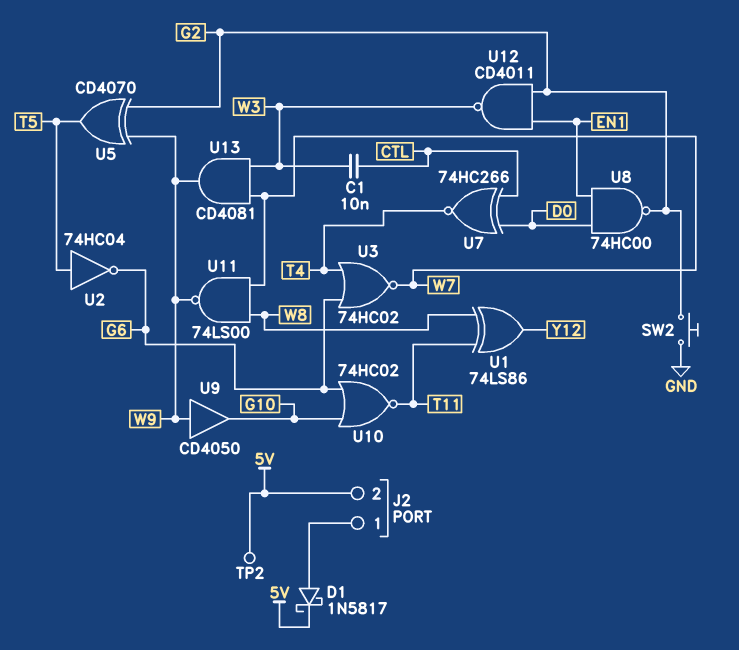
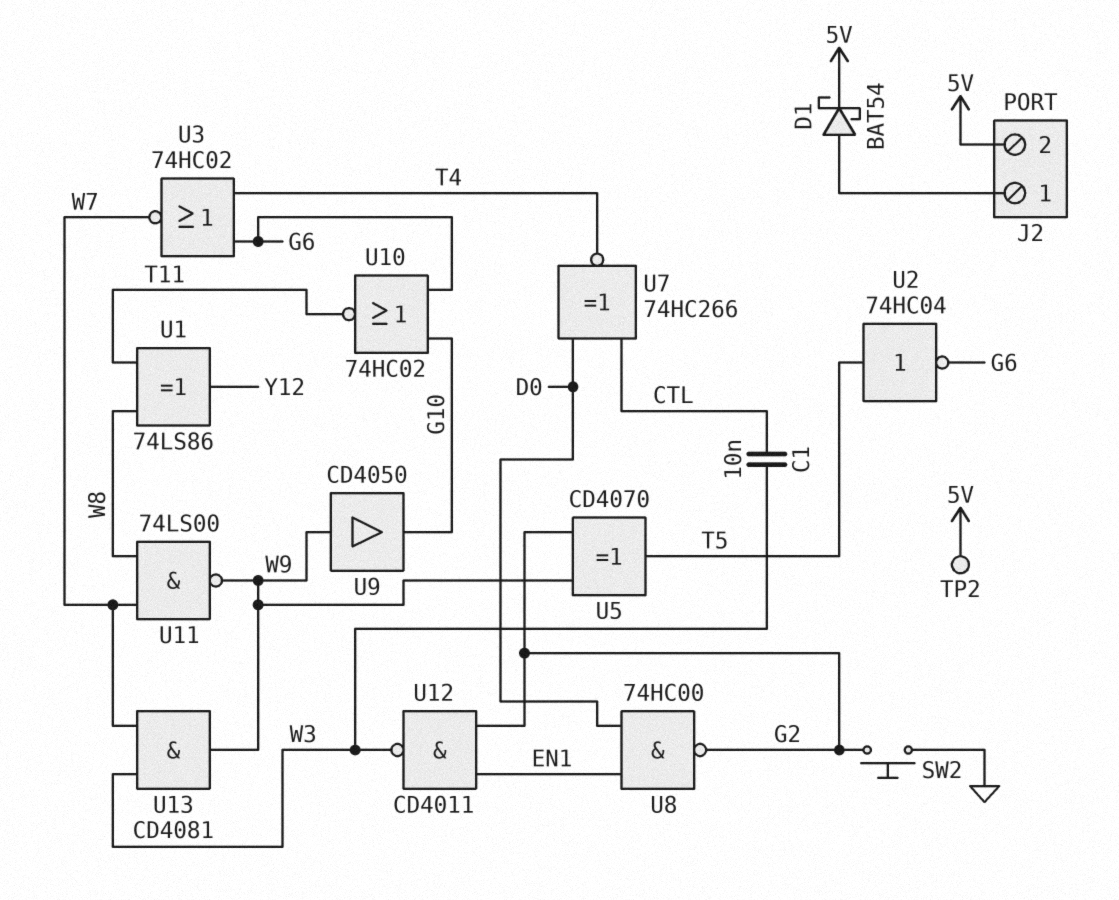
D1: schottky 1N5817 (A J2/1, K 5V) -> schottky BAT54 (A J2/1, K 5V)

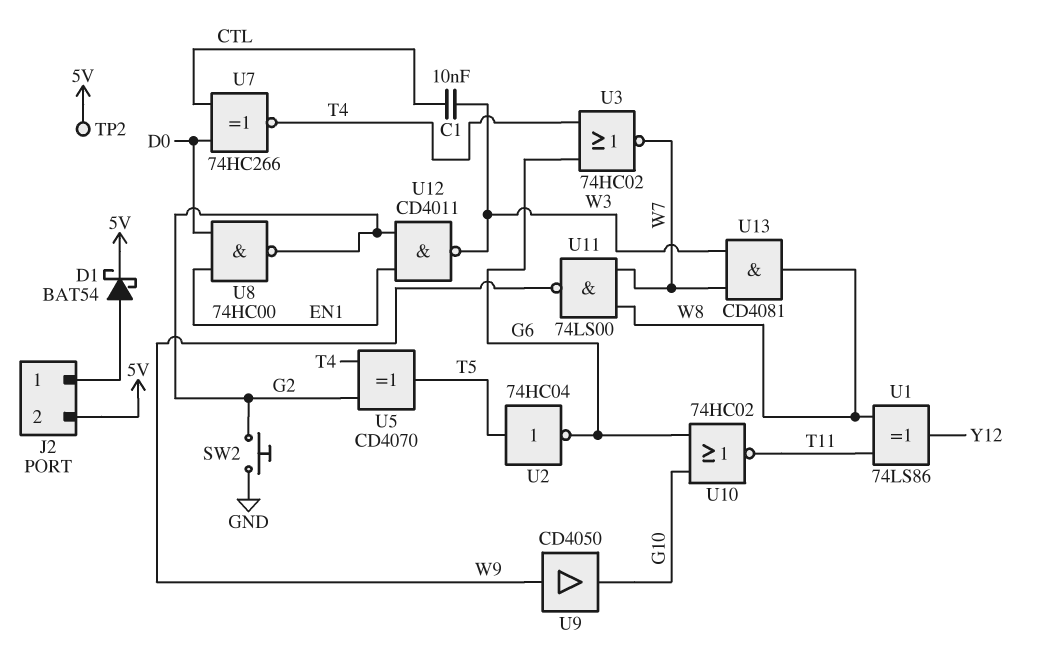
U5: XOR CD4070 (in G2, in W9, out T5) -> XOR CD4070 (in G2, in T4, out T5)
U13: AND CD4081 (in W3, in W7, out W9) -> AND CD4081 (in W3, in W7, out W8)

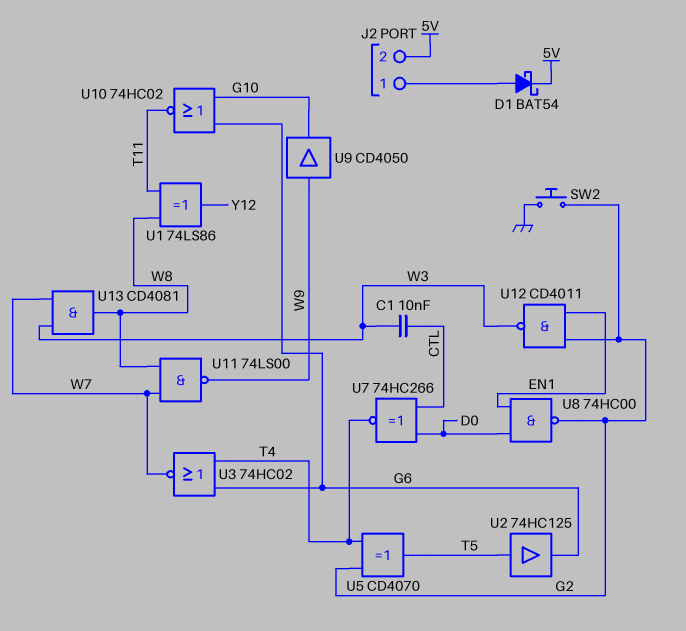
TP2: test point (5V) -> none
U2: NOT 74HC04 (in T5, out G6) -> buffer 74HC125 (in T5, out G6)

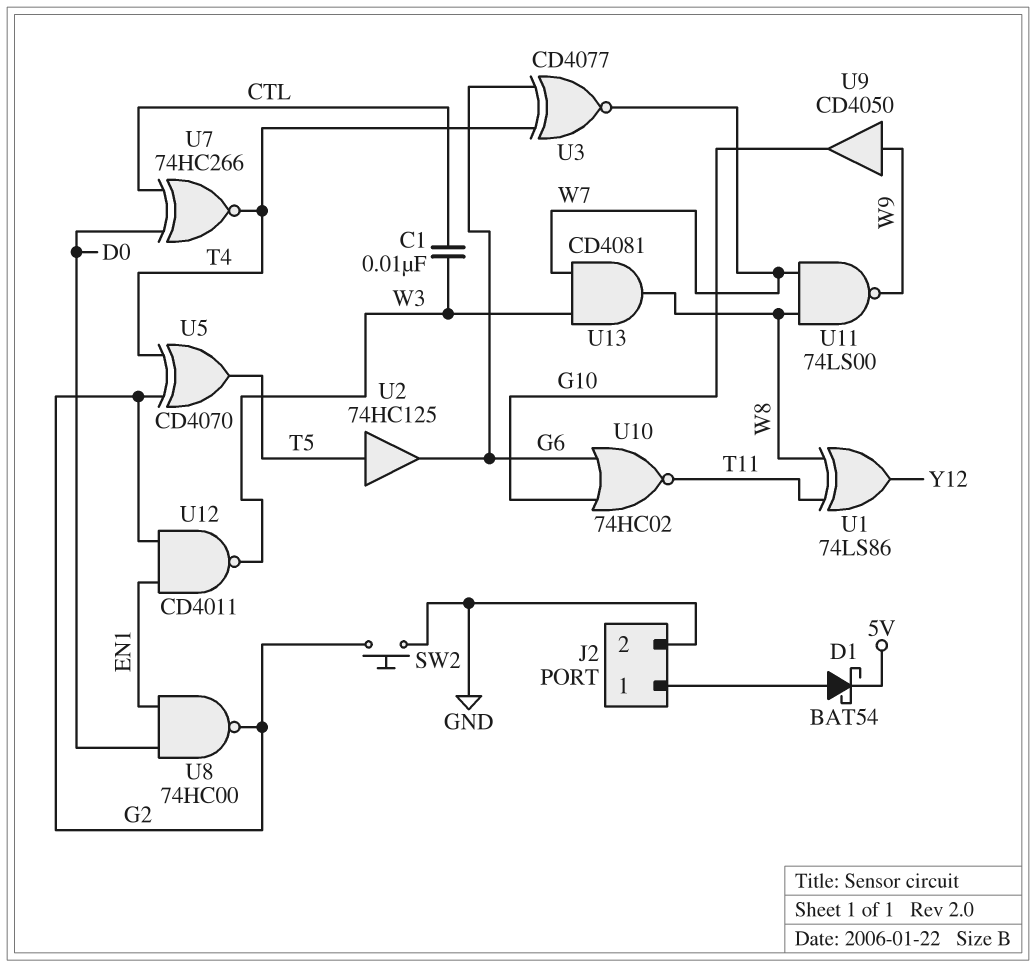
J2 pin 2: 5V -> GND
U3: NOR 74HC02 (in G6, in T4, out W7) -> XNOR CD4077 (in G6, in T4, out W7)

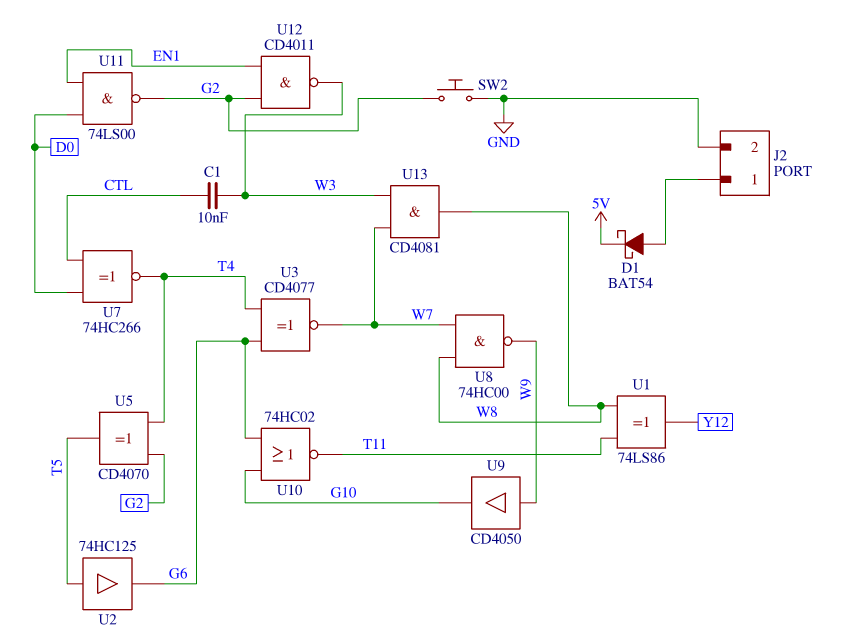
U8: NAND 74HC00 (in D0, in EN1, out G2) -> NAND 74HC00 (in W7, in W8, out W9)
U11: NAND 74LS00 (in W7, in W8, out W9) -> NAND 74LS00 (in D0, in EN1, out G2)

